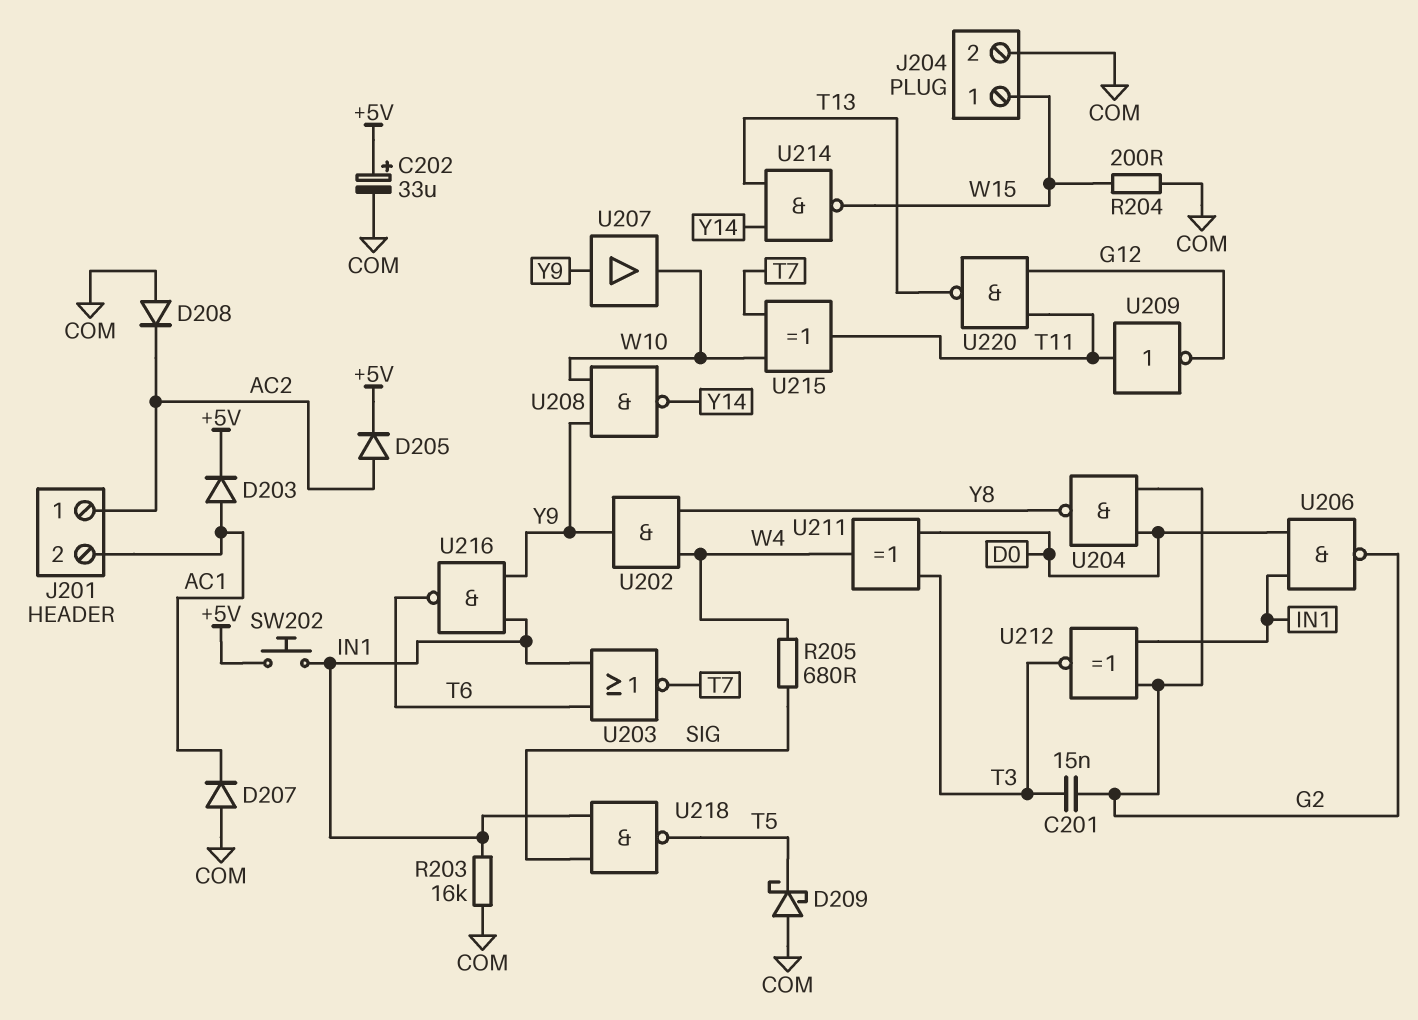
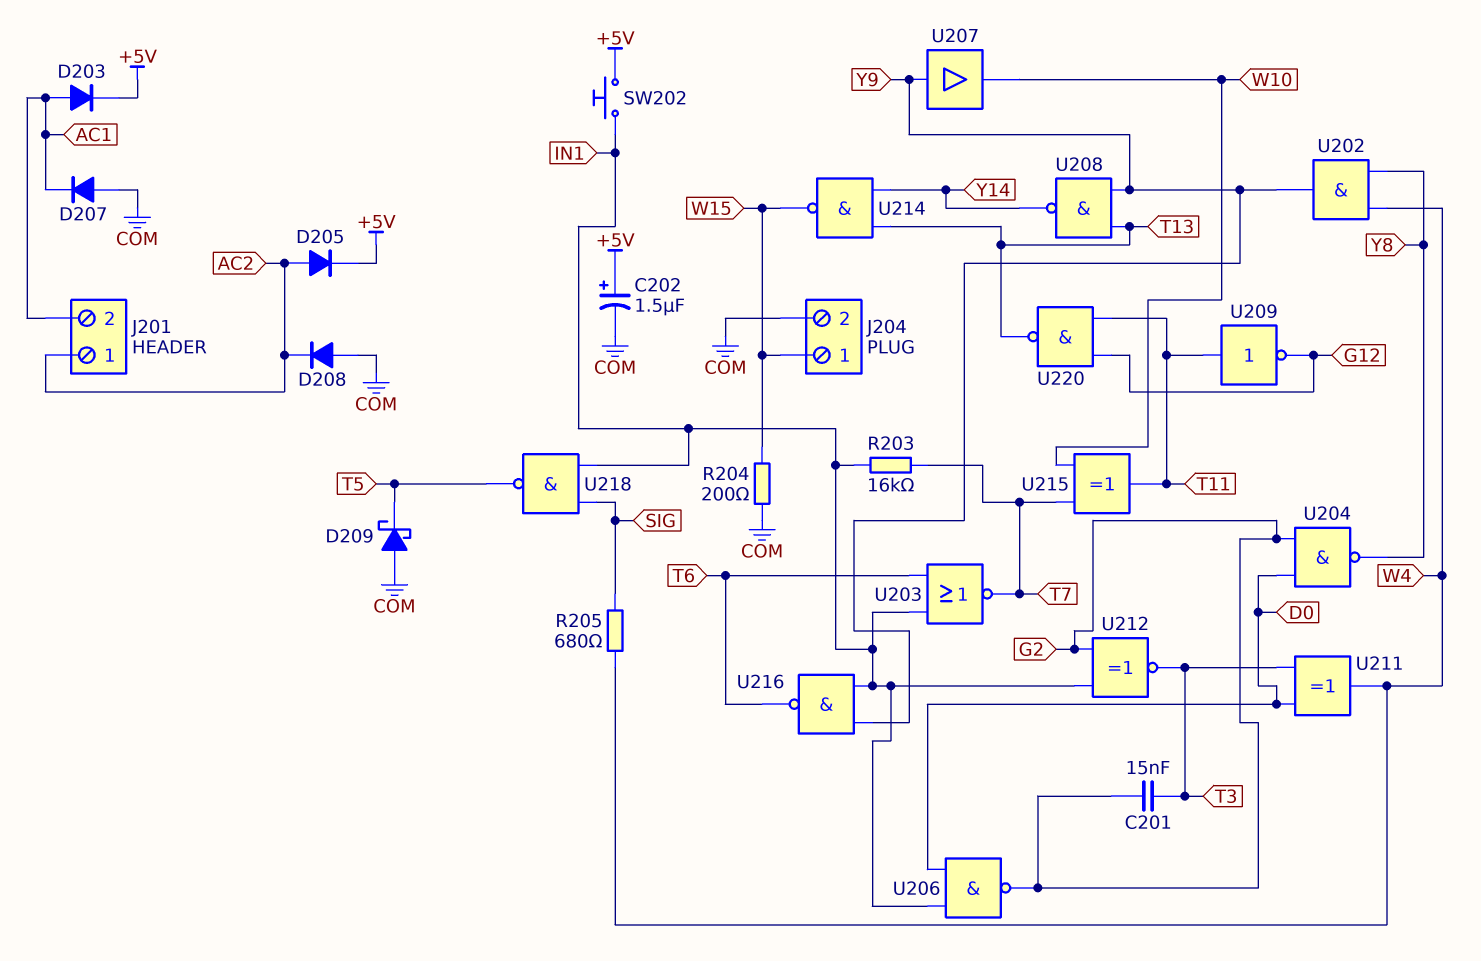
C202: 33uF (plus +5V, minus COM) -> 1.5uF (plus +5V, minus COM)
R203: 16k (COM, IN1) -> 16k (IN1, T7)
U208: NAND (in W10, in Y9, out Y14) -> NAND (in T13, in Y9, out Y14)

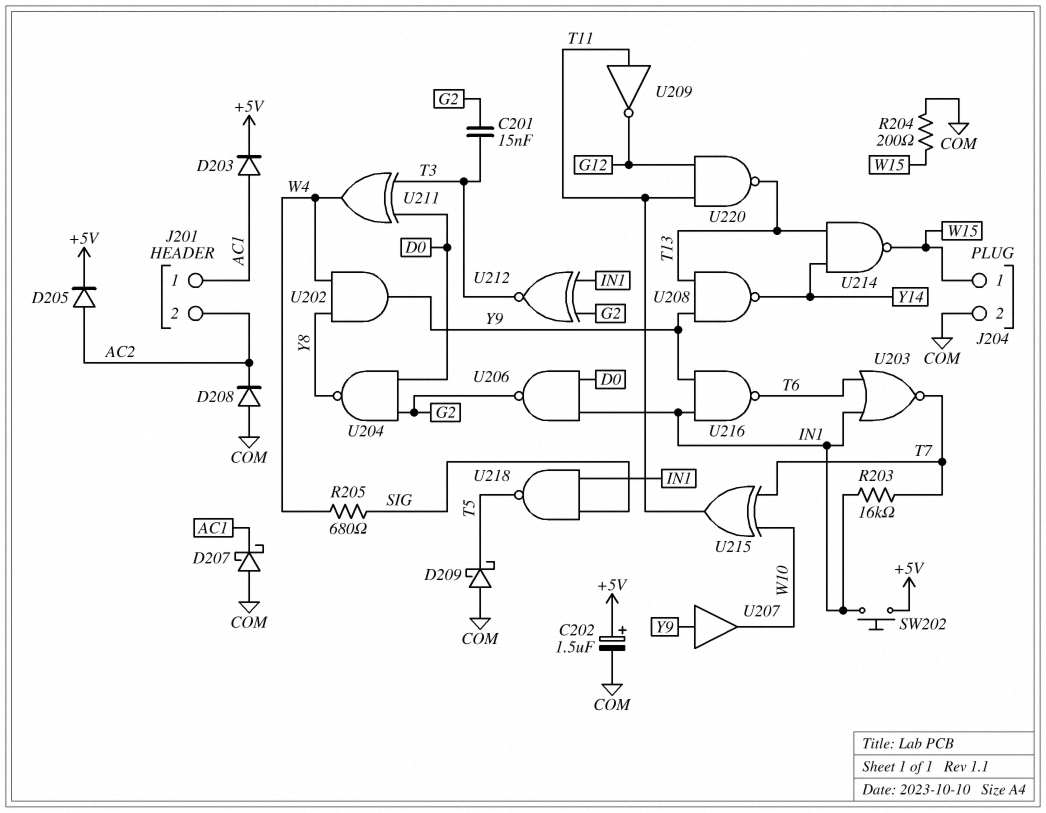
D207: diode (A COM, K AC1) -> schottky (A COM, K AC1)
J201 pin 1: AC2 -> AC1
J201 pin 2: AC1 -> AC2

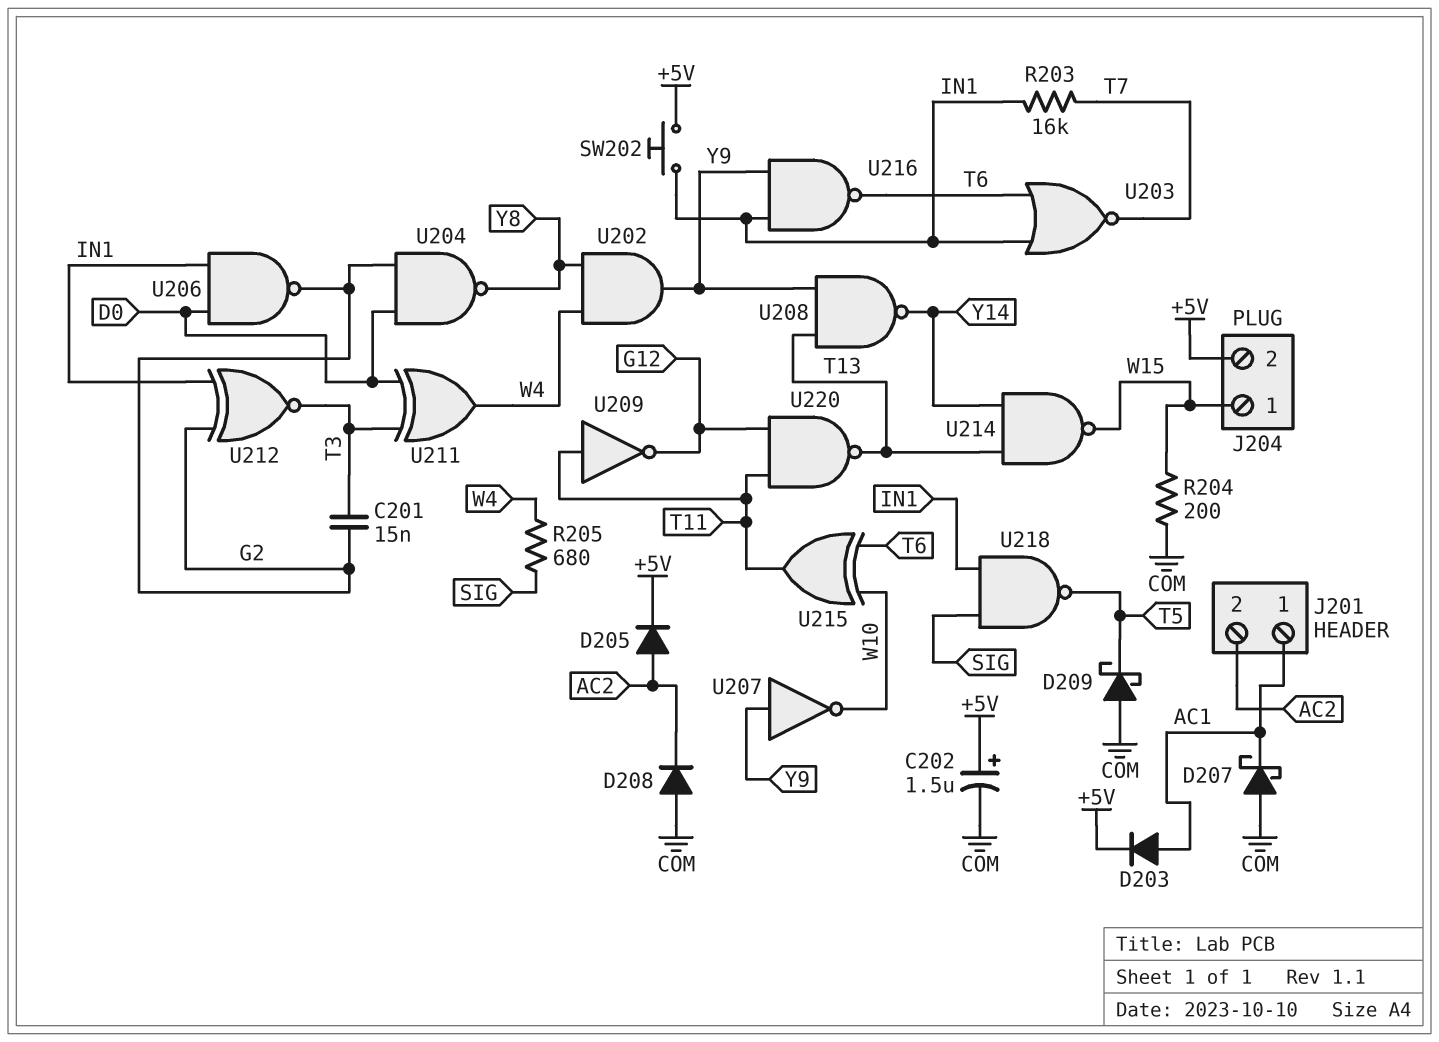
J204 pin 2: COM -> +5V
U207: buffer (in Y9, out W10) -> NOT (in Y9, out W10)
U215: XOR (in T7, in W10, out T11) -> XOR (in T6, in W10, out T11)

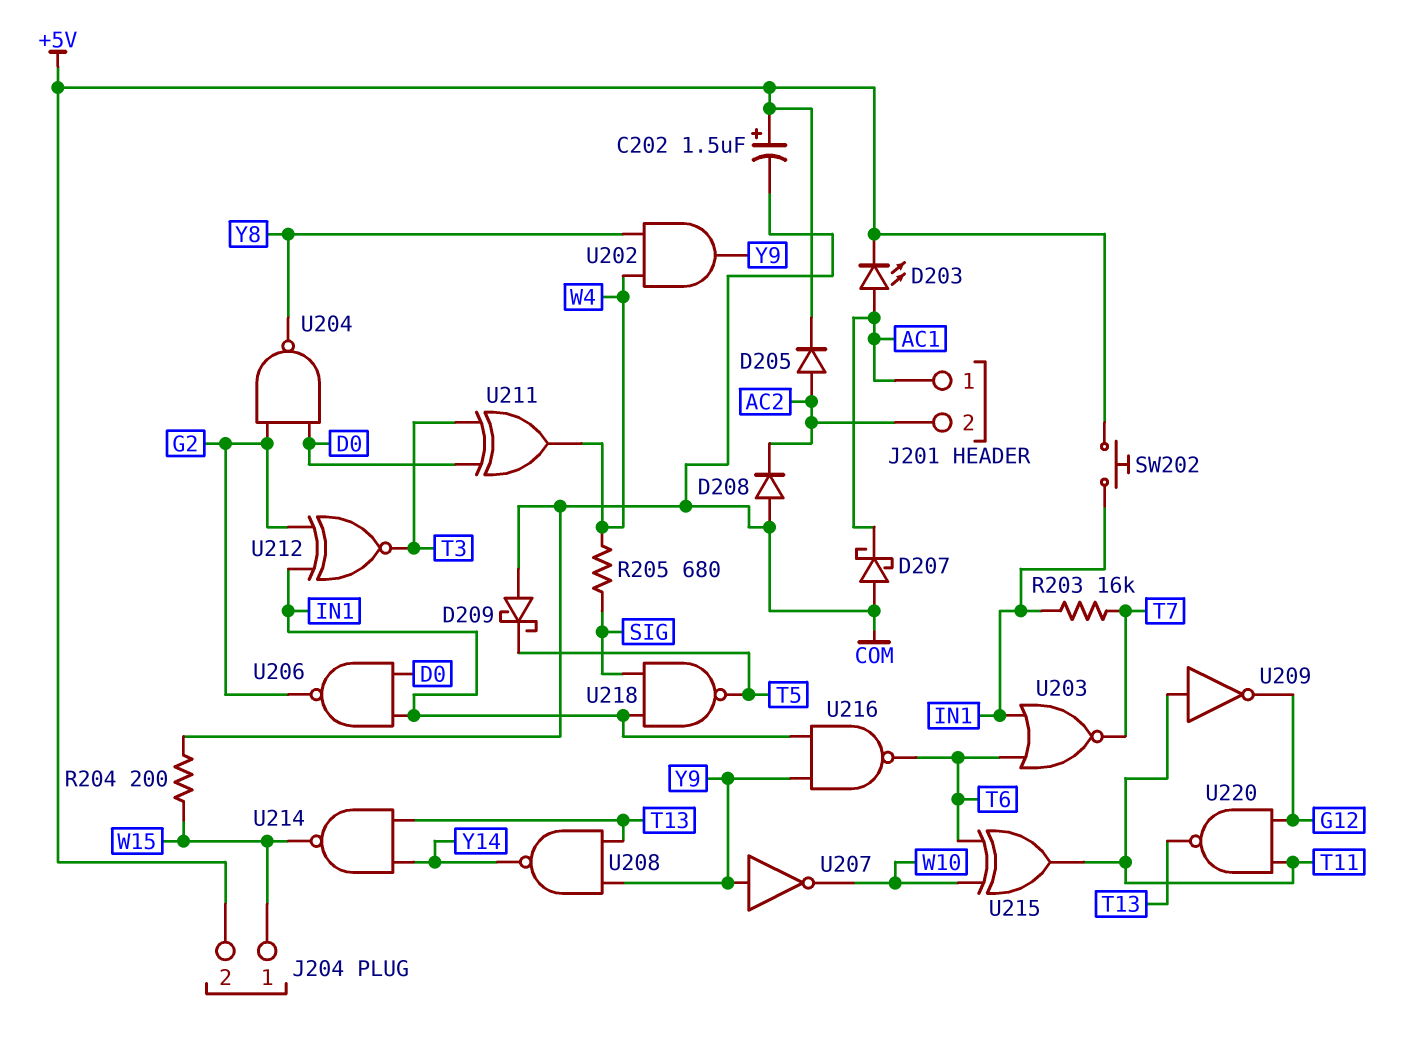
C201: 15nF (G2, T3) -> none
D203: diode (A AC1, K +5V) -> LED (A AC1, K +5V)

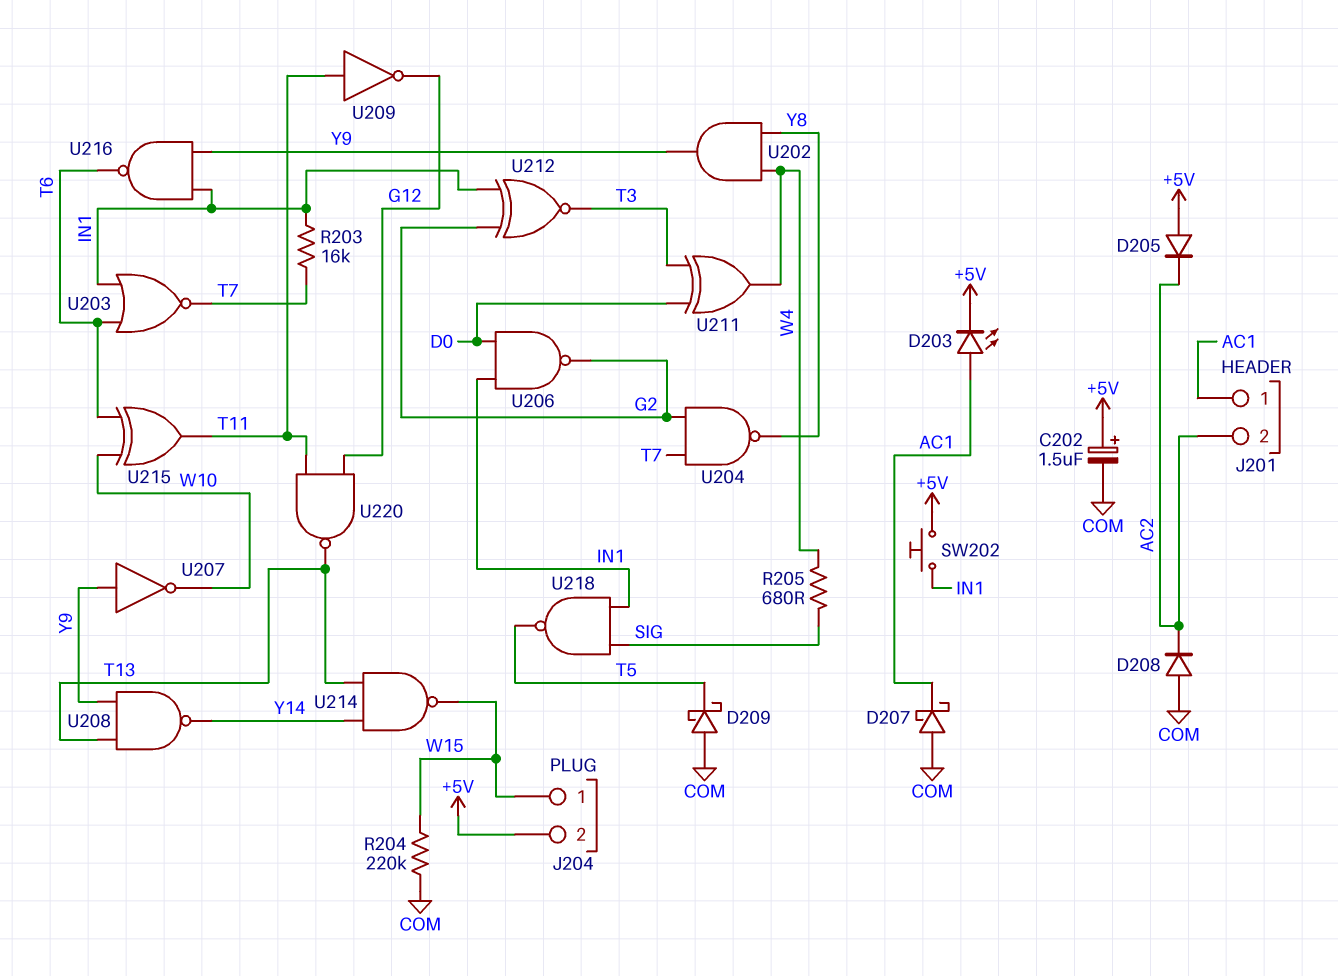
D205: diode (A AC2, K +5V) -> diode (A +5V, K AC2)
R204: 200 (COM, W15) -> 220k (COM, W15)
U204: NAND (in D0, in G2, out Y8) -> NAND (in G2, in T7, out Y8)

